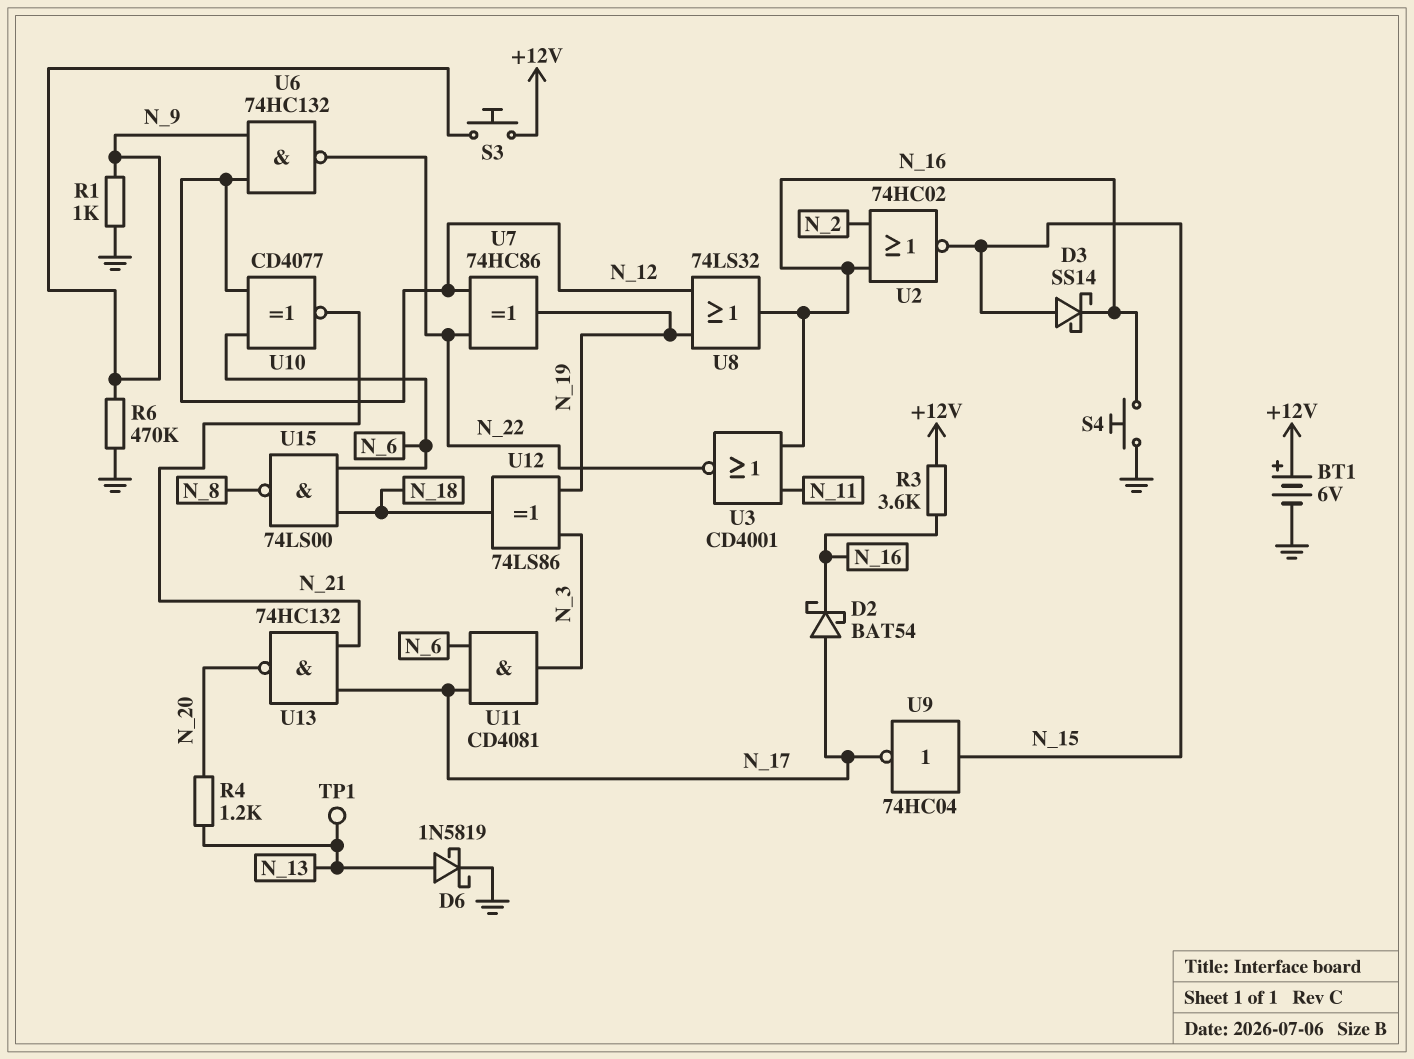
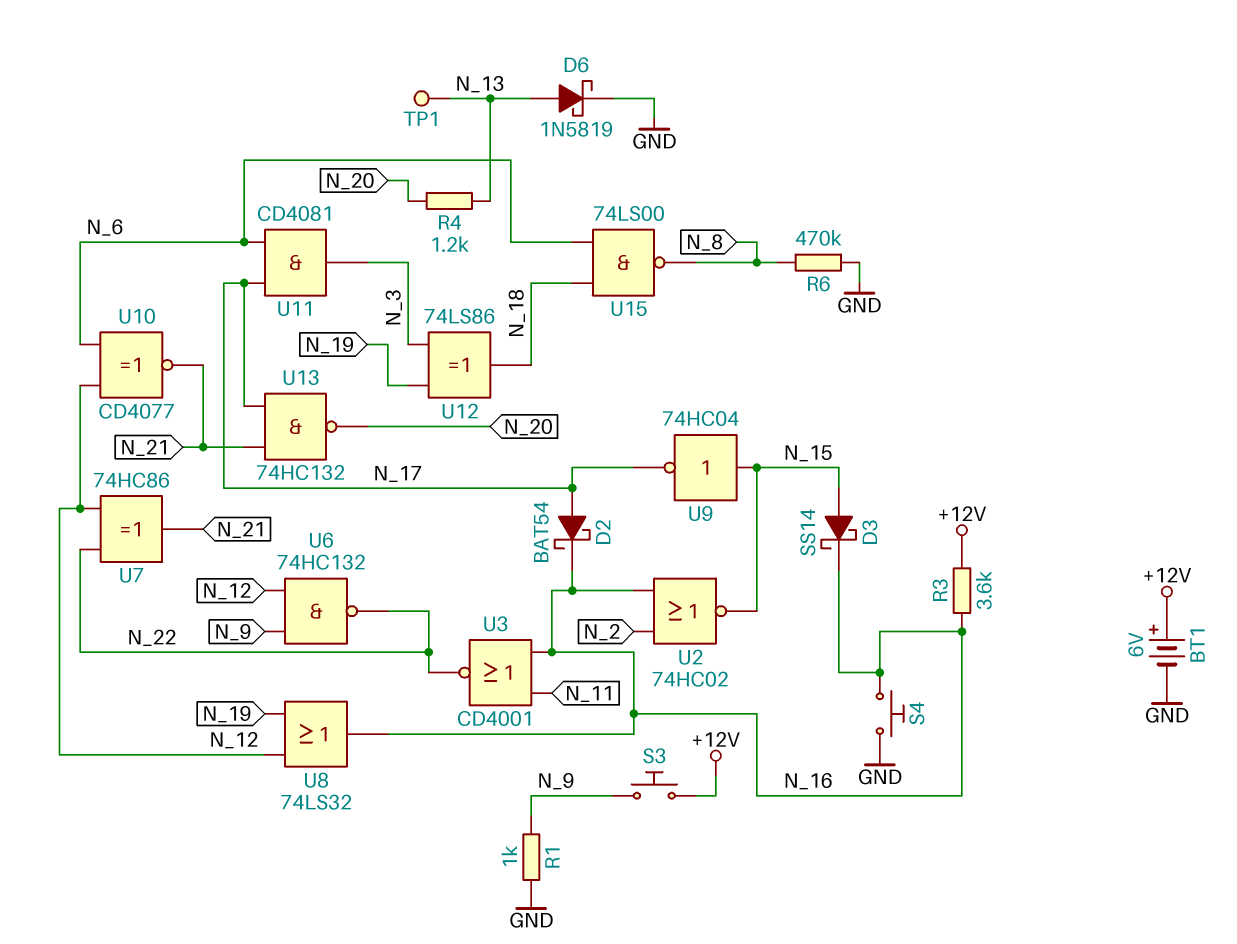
R6: 470k (GND, N_9) -> 470k (GND, N_8)
U7: XOR 74HC86 (in N_12, in N_22, out N_19) -> XOR 74HC86 (in N_12, in N_22, out N_21)

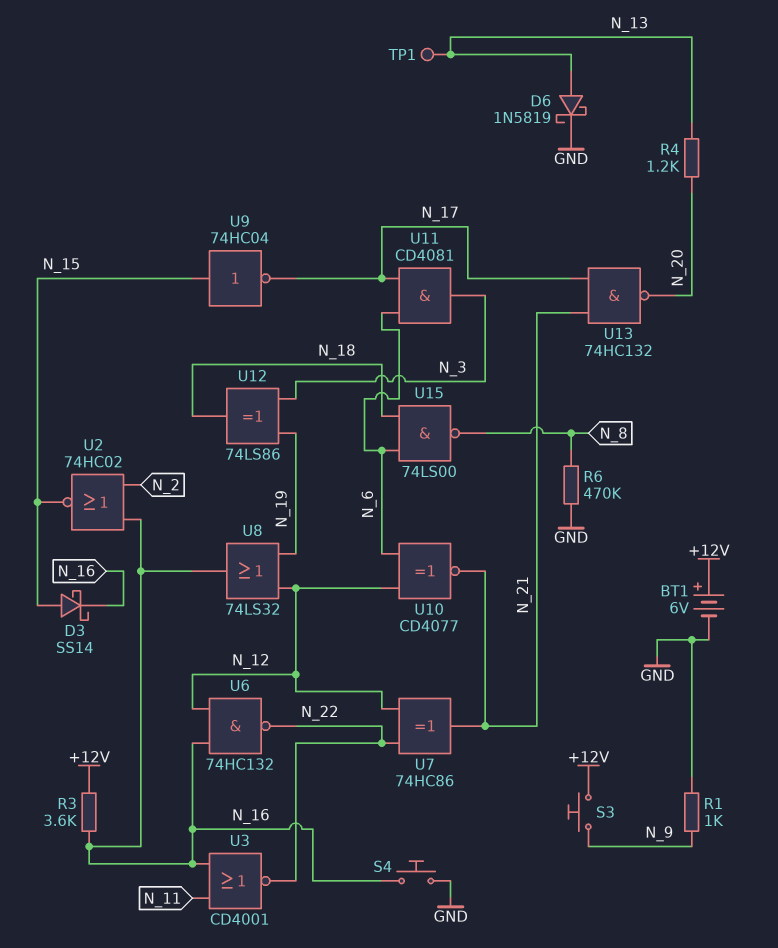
D2: schottky BAT54 (A N_17, K N_16) -> none
U6: NAND 74HC132 (in N_9, in N_12, out N_22) -> NAND 74HC132 (in N_12, in N_16, out N_22)

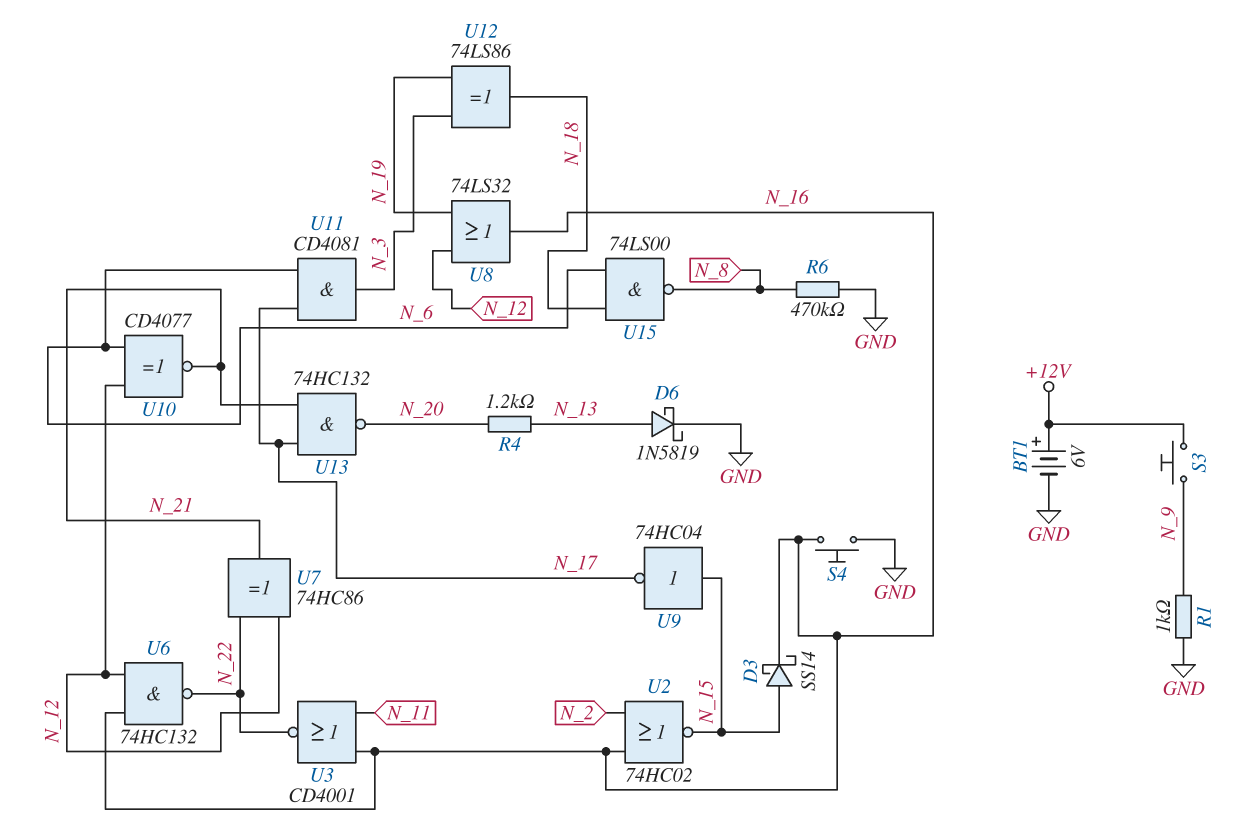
R3: 3.6k (+12V, N_16) -> none
TP1: test point (N_13) -> none

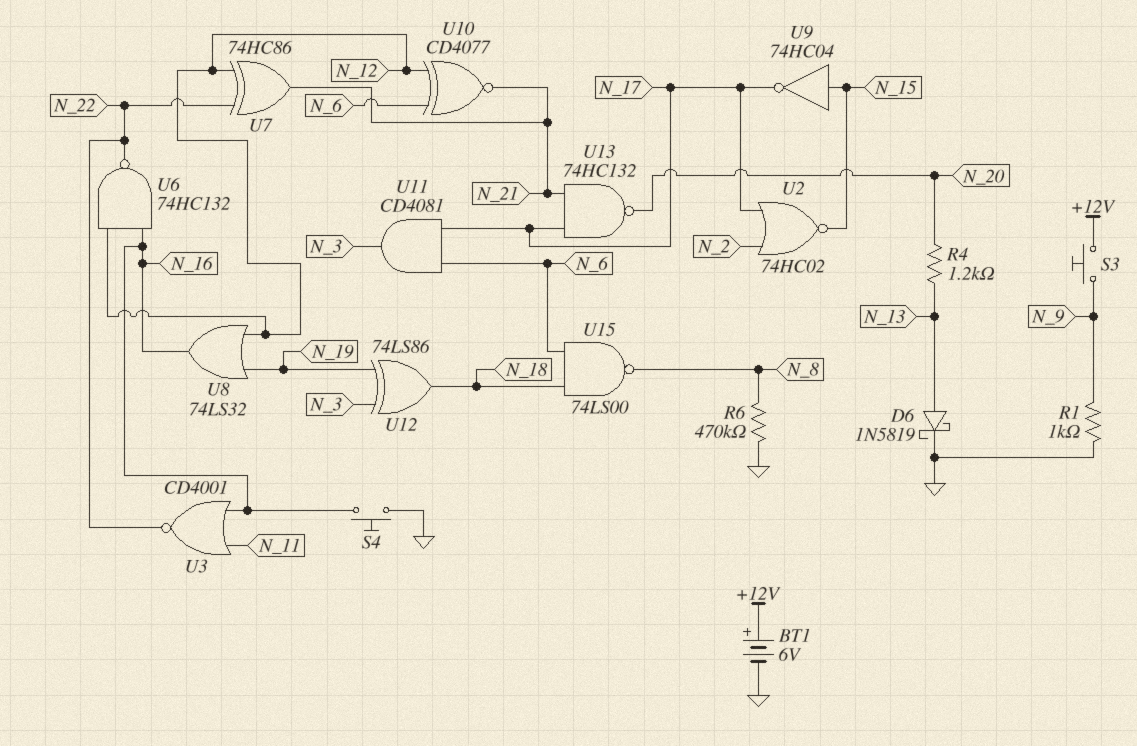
D3: schottky SS14 (A N_15, K N_16) -> none
U2: NOR 74HC02 (in N_2, in N_16, out N_15) -> NOR 74HC02 (in N_2, in N_17, out N_15)

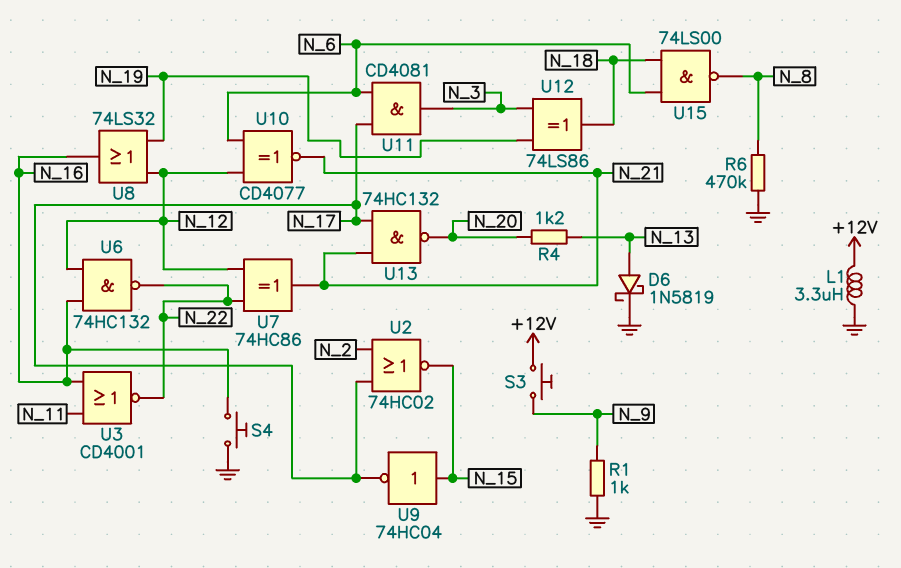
BT1: 6V (plus +12V, minus GND) -> none
L1: none -> 3.3uH (+12V, GND)

